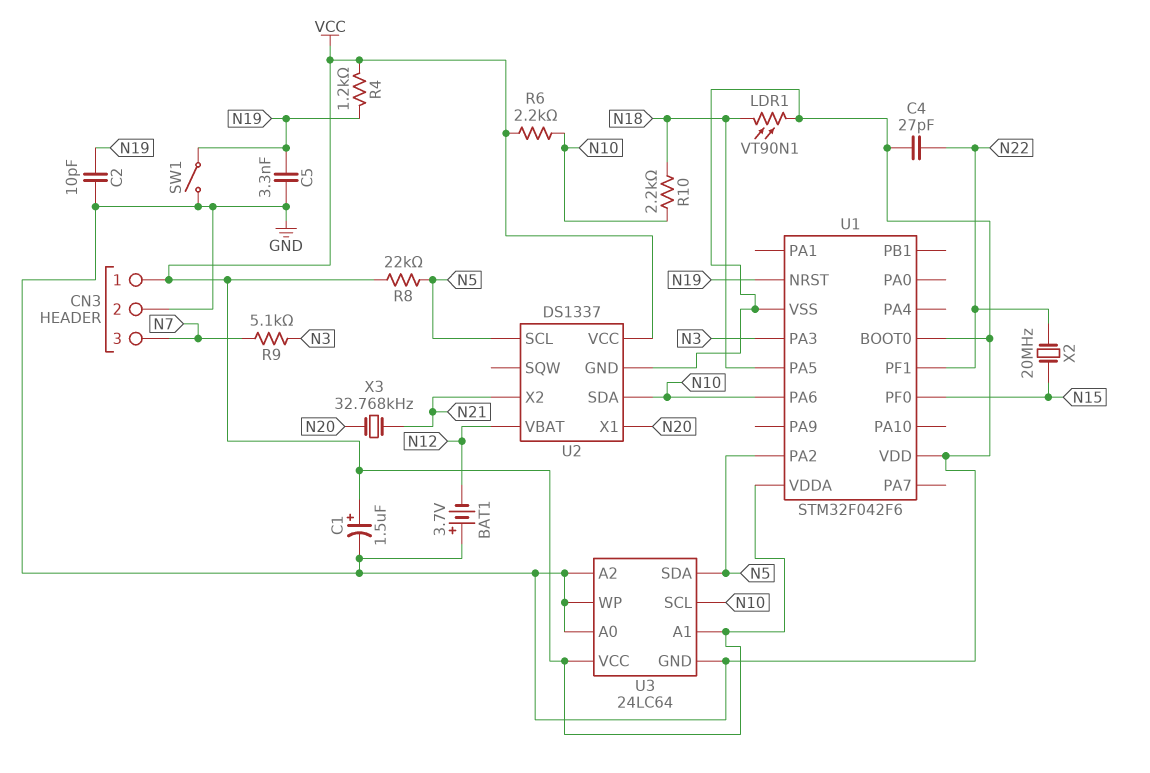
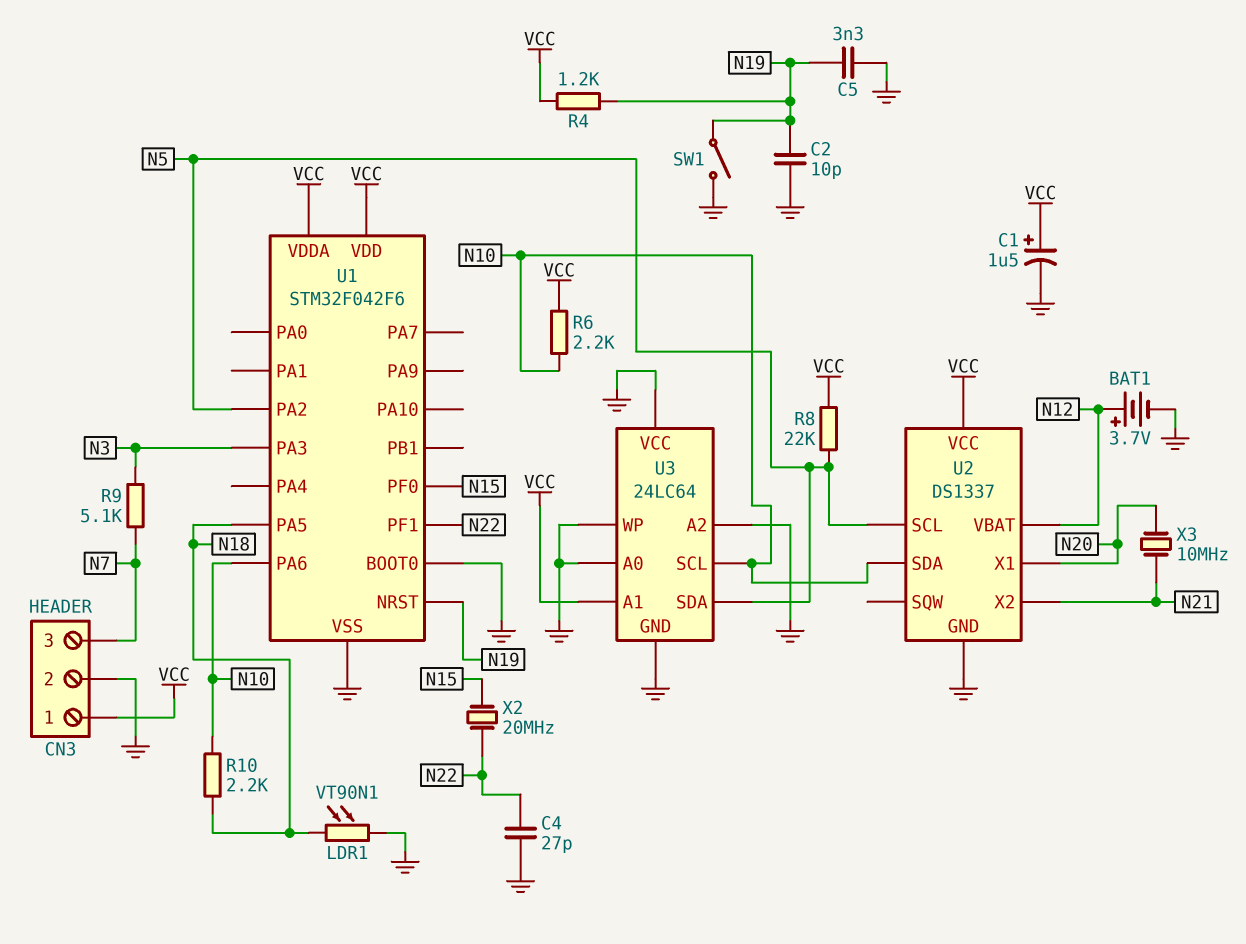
BAT1: 3.7V (plus GND, minus N12) -> 3.7V (plus N12, minus GND)
U1 pin VDD: GND -> VCC
U3 pin VCC: VCC -> GND
X3: 32.768kHz (N20, N21) -> 10MHz (N20, N21)

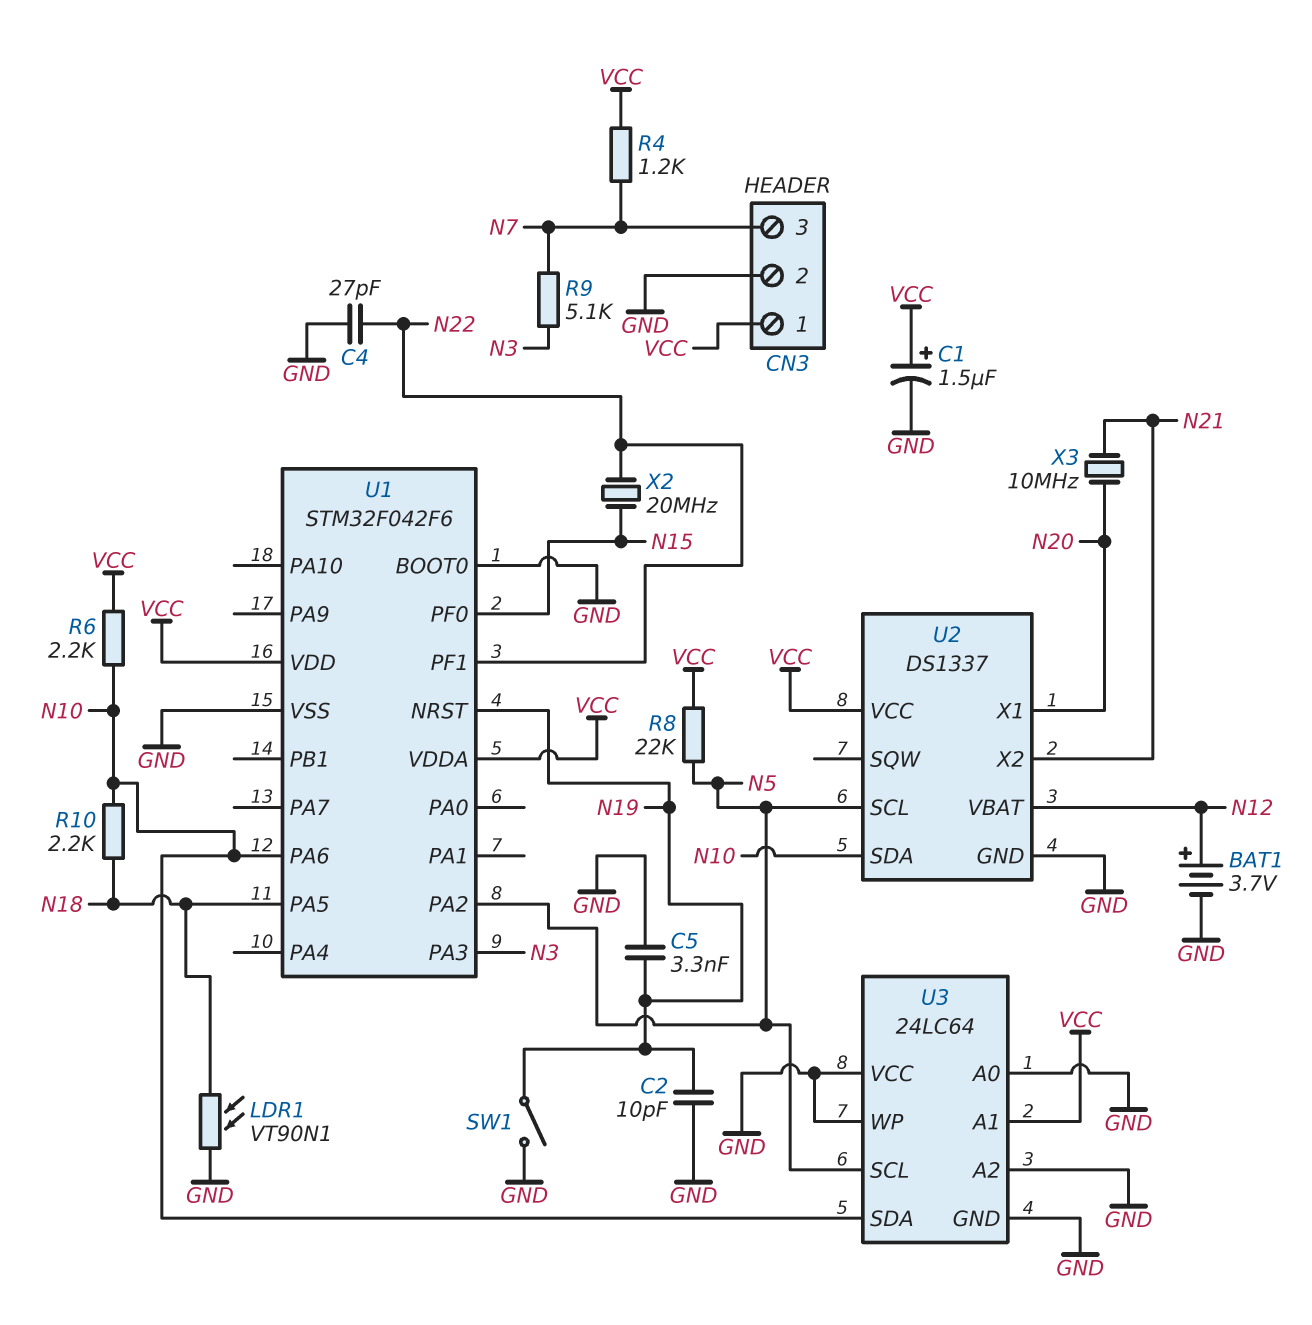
R4: 1.2k (N19, VCC) -> 1.2k (N7, VCC)
U3 pin SCL: N10 -> N5
U3 pin SDA: N5 -> N10

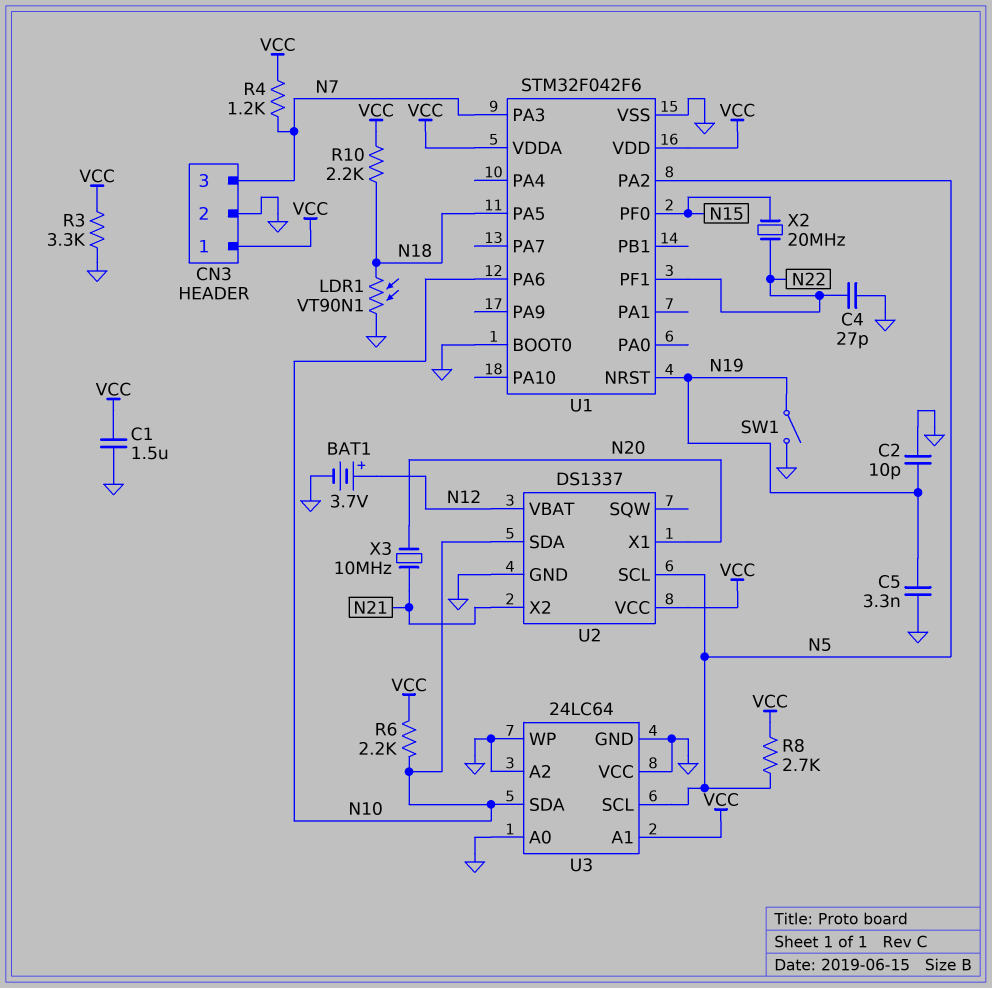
C1: 1.5uF (plus VCC, minus GND) -> 1.5uF (GND, VCC)
R3: none -> 3.3k (GND, VCC)
R8: 22k (N5, VCC) -> 2.7k (N5, VCC)
R9: 5.1k (N3, N7) -> none
R10: 2.2k (N10, N18) -> 2.2k (N18, VCC)
U1 pin PA3: N3 -> N7

